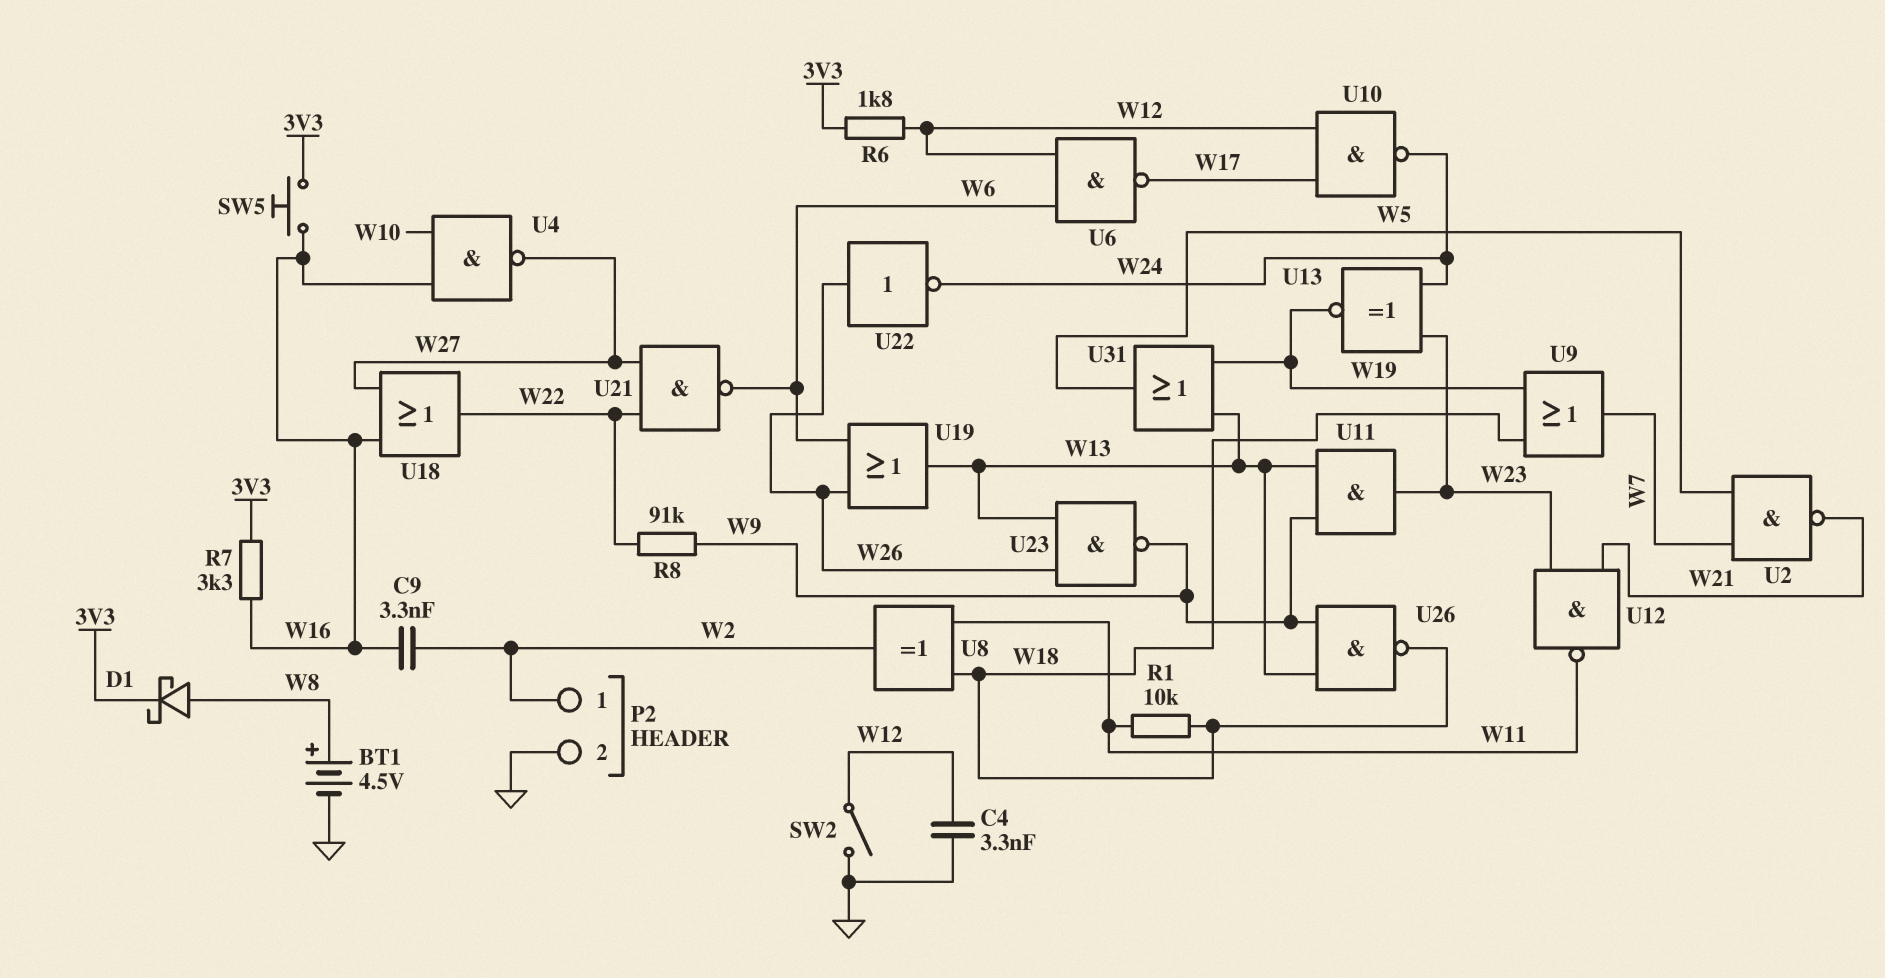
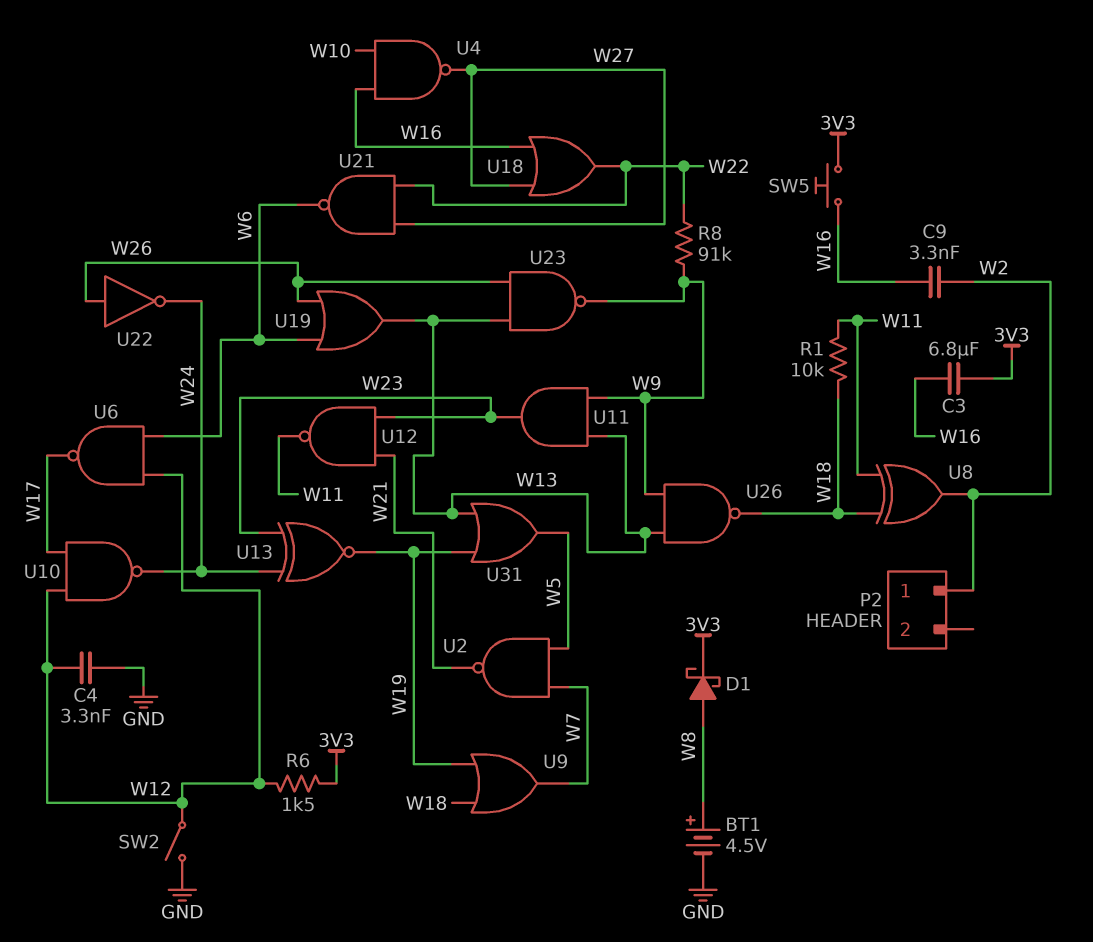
C3: none -> 6.8uF (3V3, W16)
P2 pin 2: GND -> none
R6: 1.8k (3V3, W12) -> 1.5k (3V3, W12)
R7: 3.3k (3V3, W16) -> none

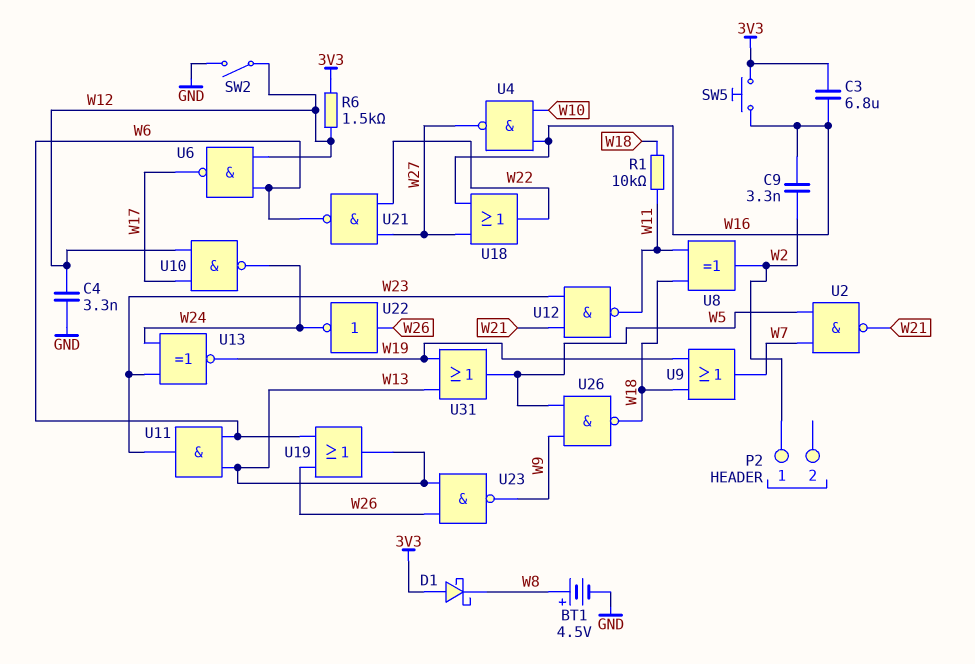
D1: schottky (A W8, K 3V3) -> schottky (A 3V3, K W8)
R8: 91k (W9, W22) -> none
U11: AND (in W9, in W13, out W23) -> AND (in W6, in W13, out W23)
U26: NAND (in W9, in W13, out W18) -> NAND (in W5, in W9, out W18)

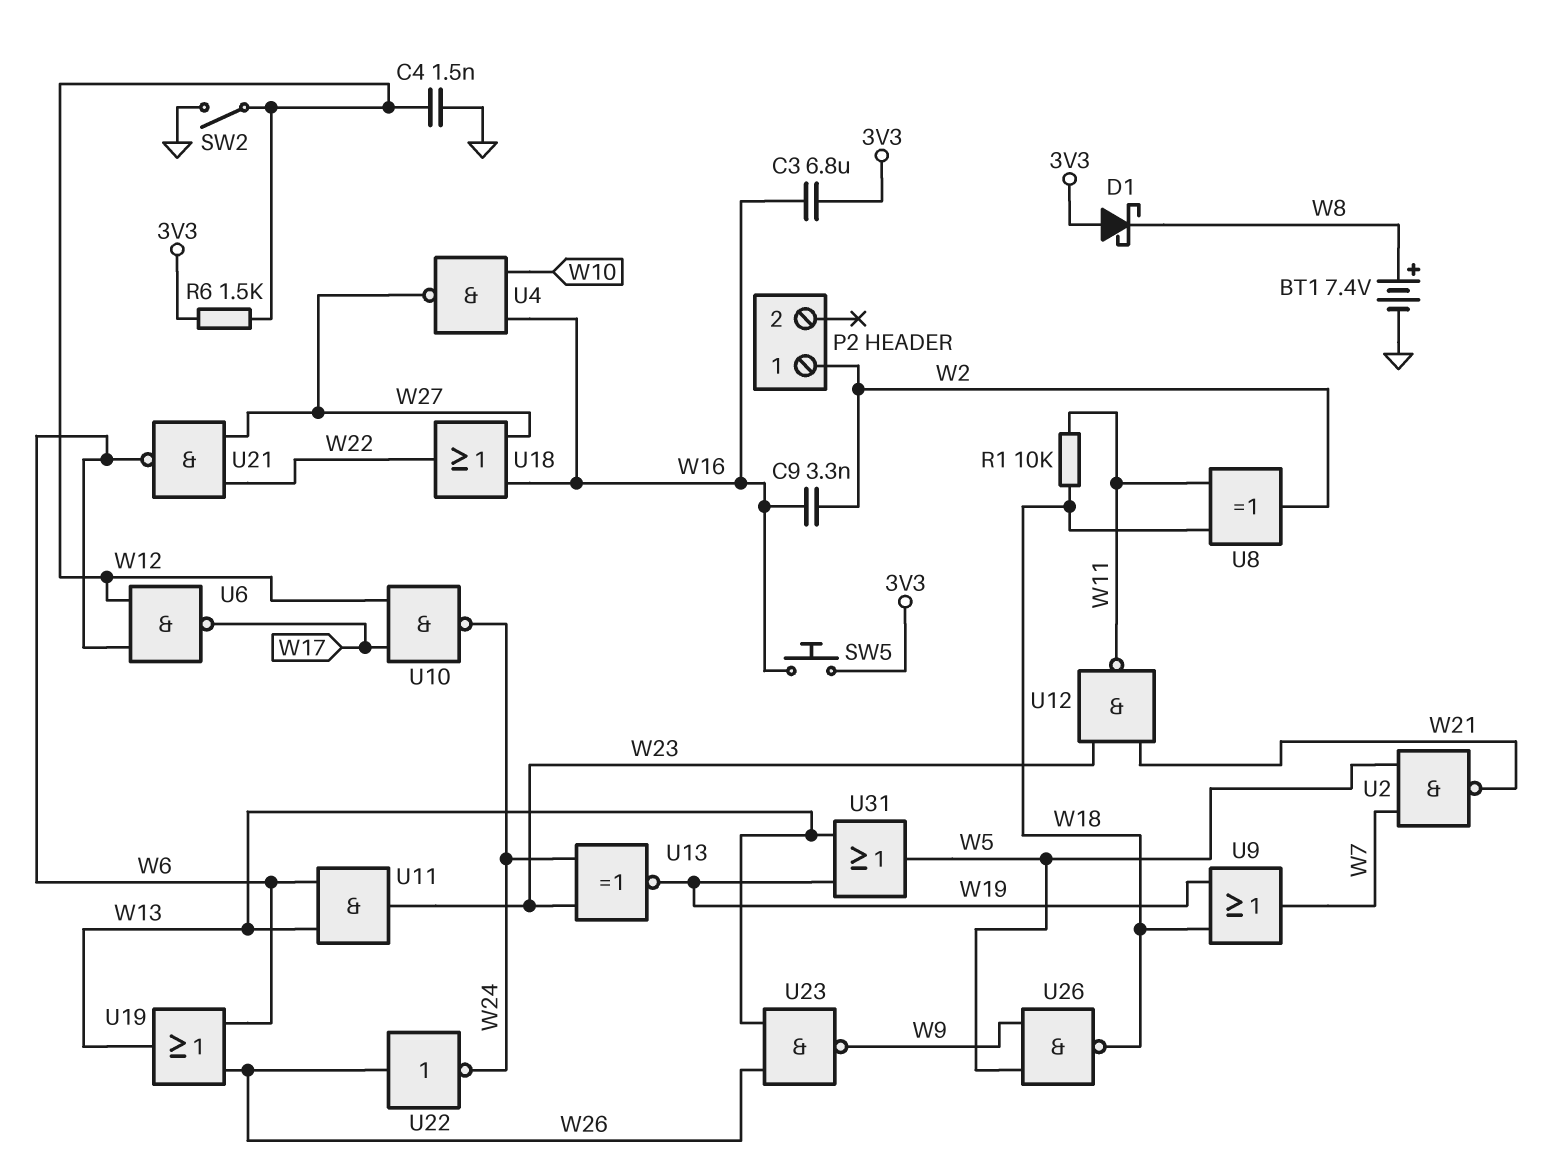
BT1: 4.5V (plus W8, minus GND) -> 7.4V (plus W8, minus GND)
C4: 3.3nF (GND, W12) -> 1.5nF (GND, W12)

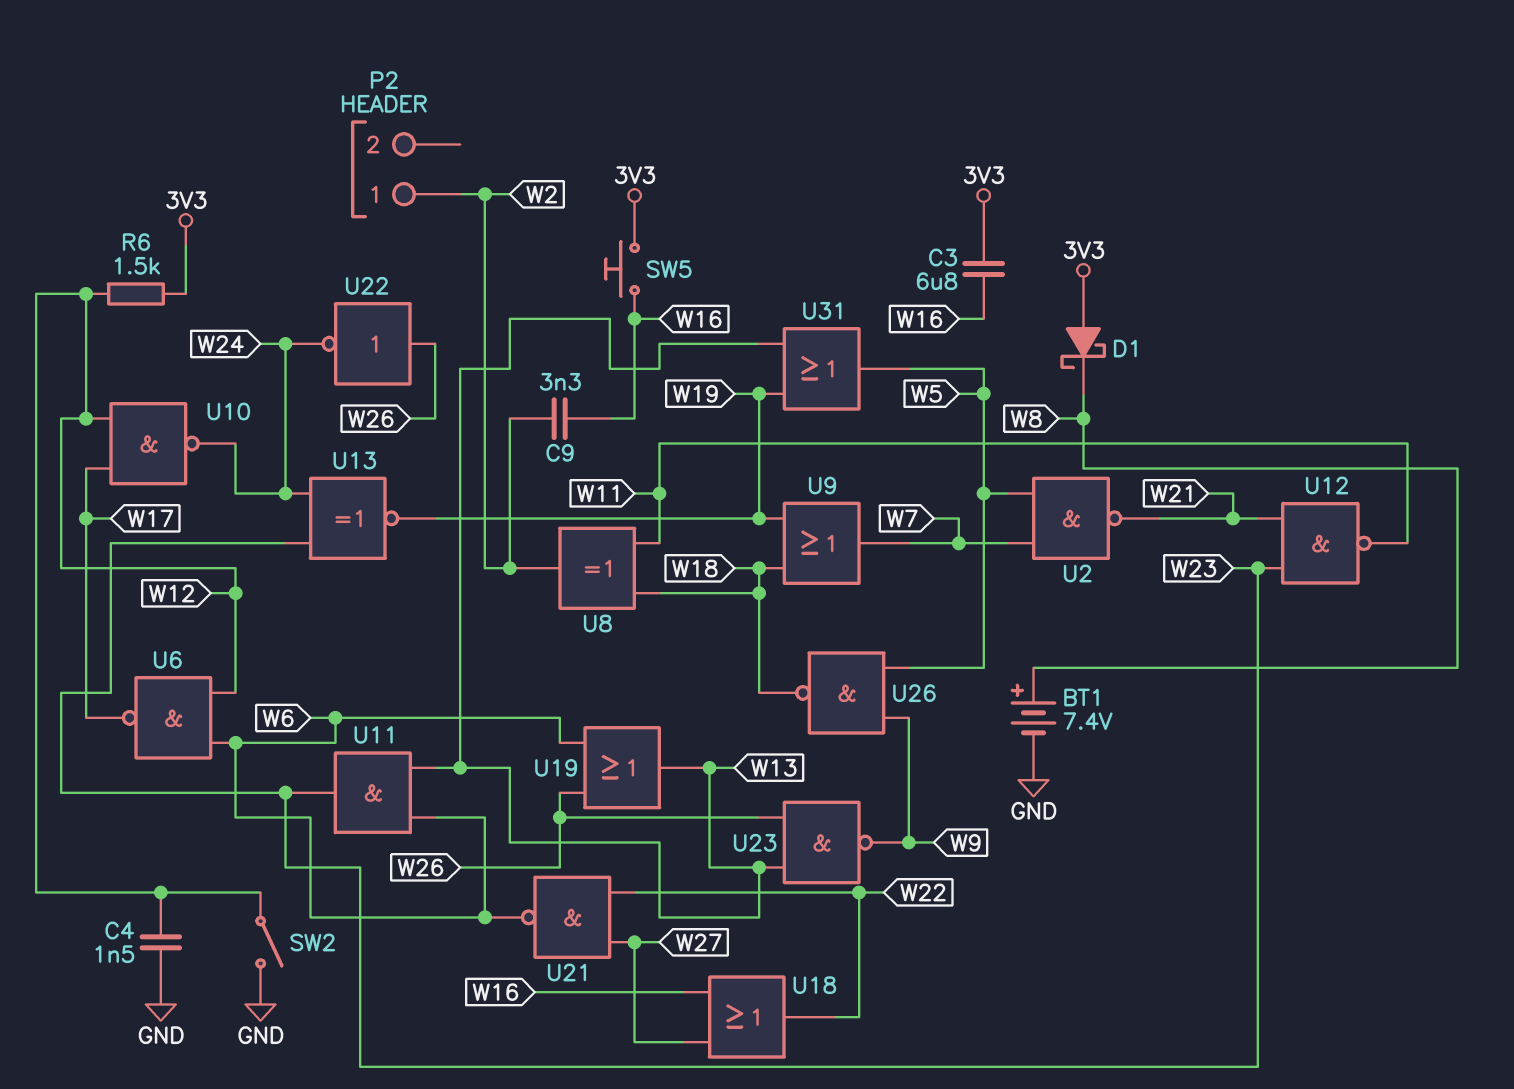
R1: 10k (W11, W18) -> none
U4: NAND (in W10, in W16, out W27) -> none

